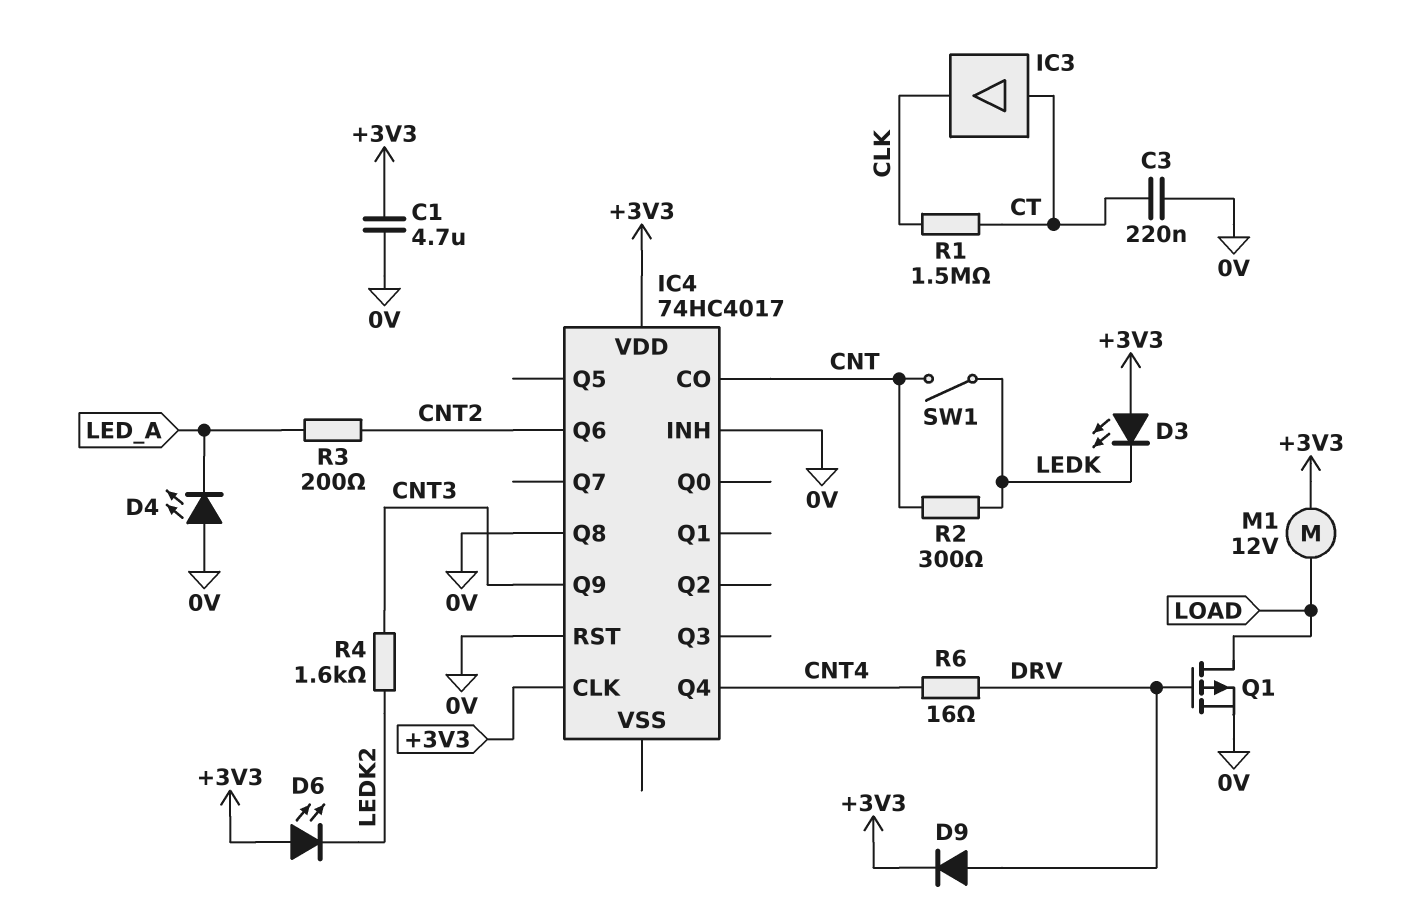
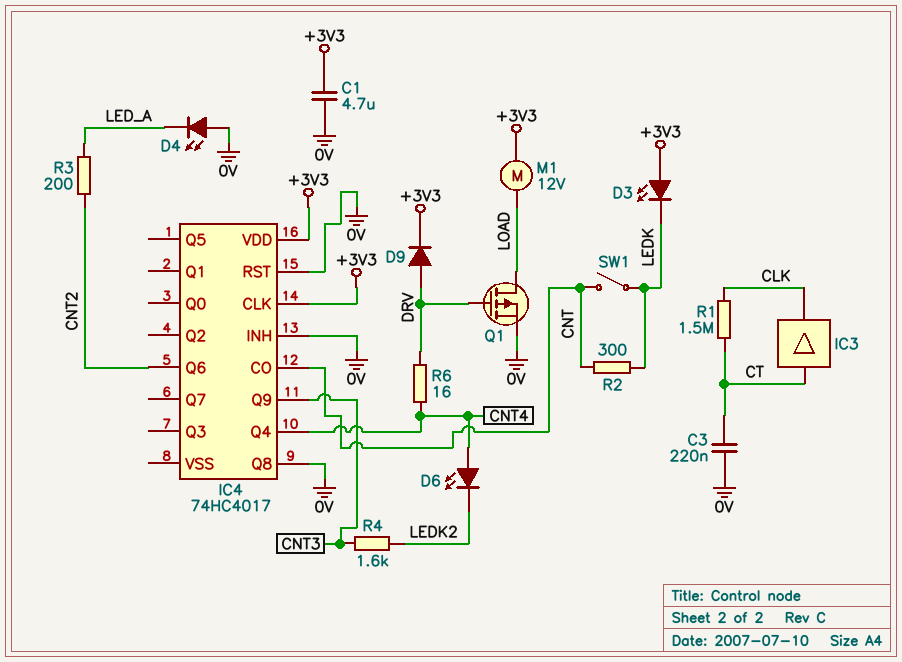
D6: LED (A +3V3, K LEDK2) -> LED (A CNT4, K LEDK2)

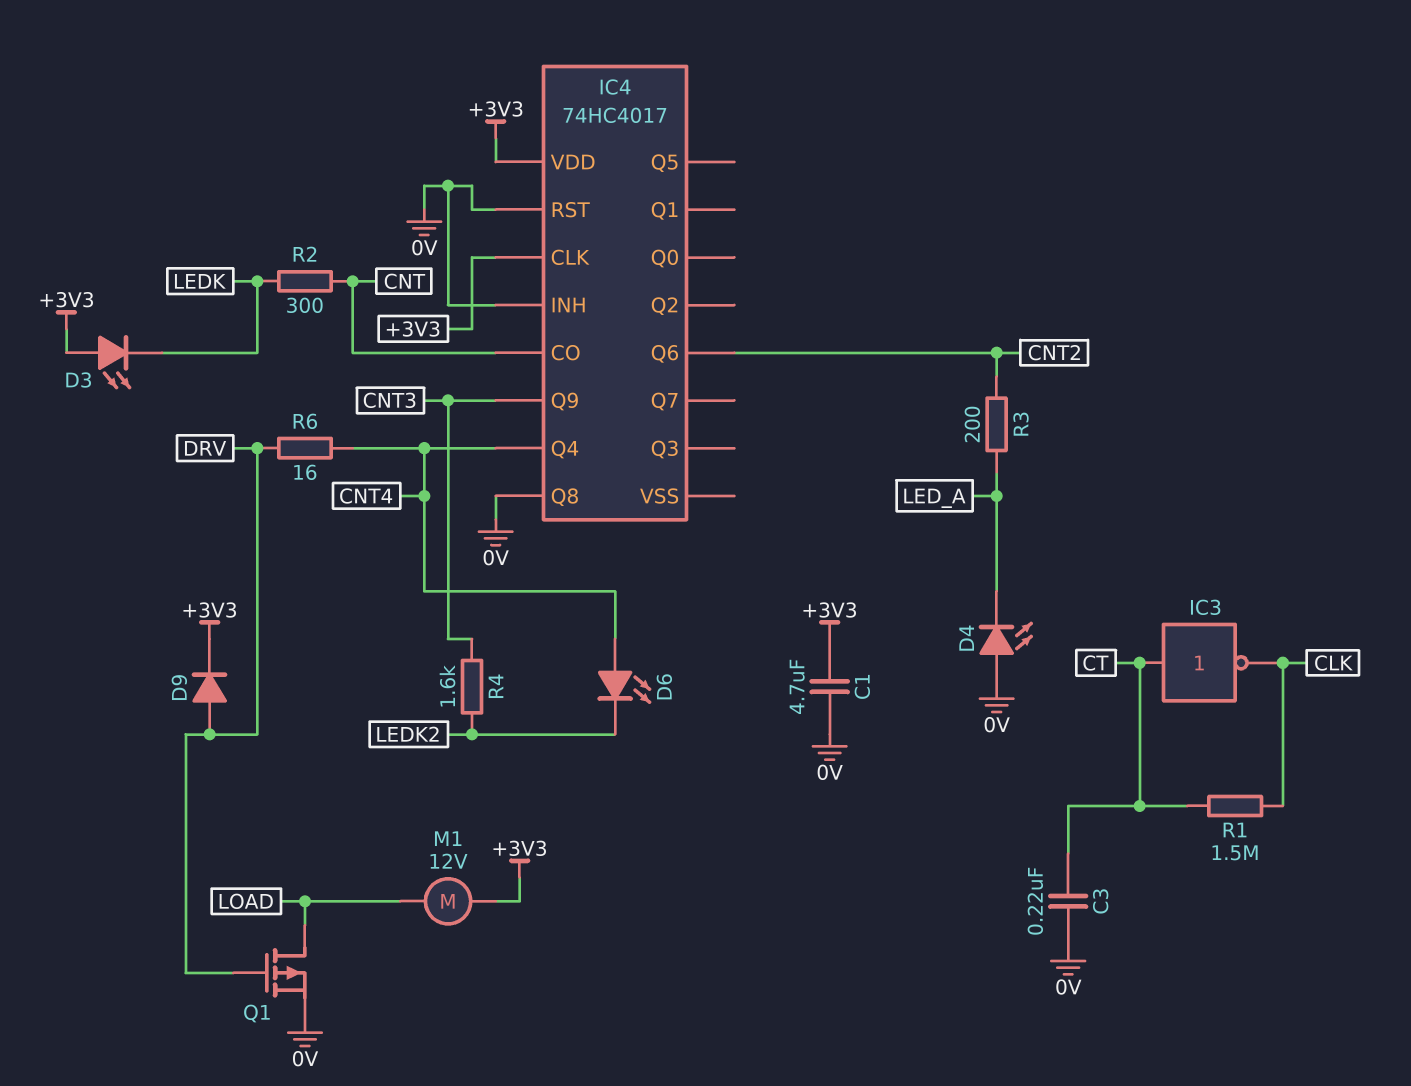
IC3: buffer (in CT, out CLK) -> NOT (in CT, out CLK)
SW1: switch (CNT, LEDK) -> none

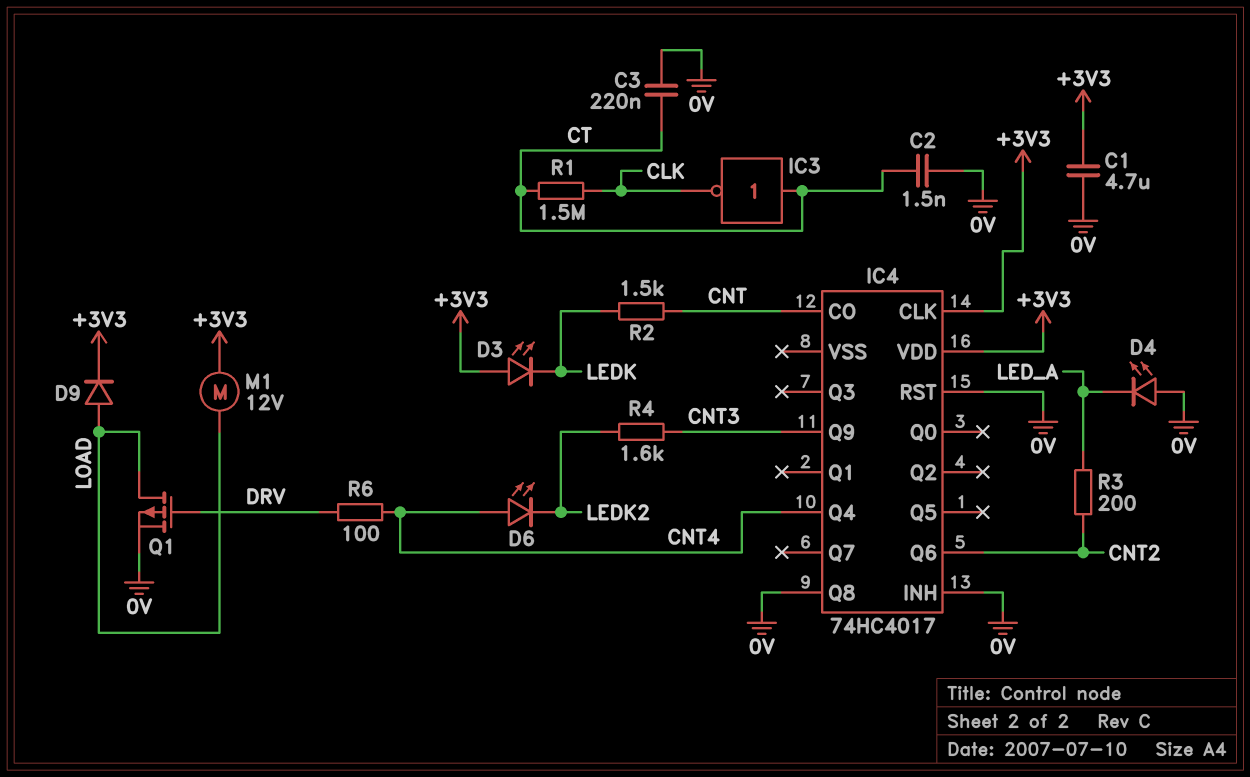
C2: none -> 1.5nF (0V, CT)
D9: diode (A DRV, K +3V3) -> diode (A LOAD, K +3V3)
R2: 300 (CNT, LEDK) -> 1.5k (CNT, LEDK)
R6: 16 (CNT4, DRV) -> 100 (CNT4, DRV)

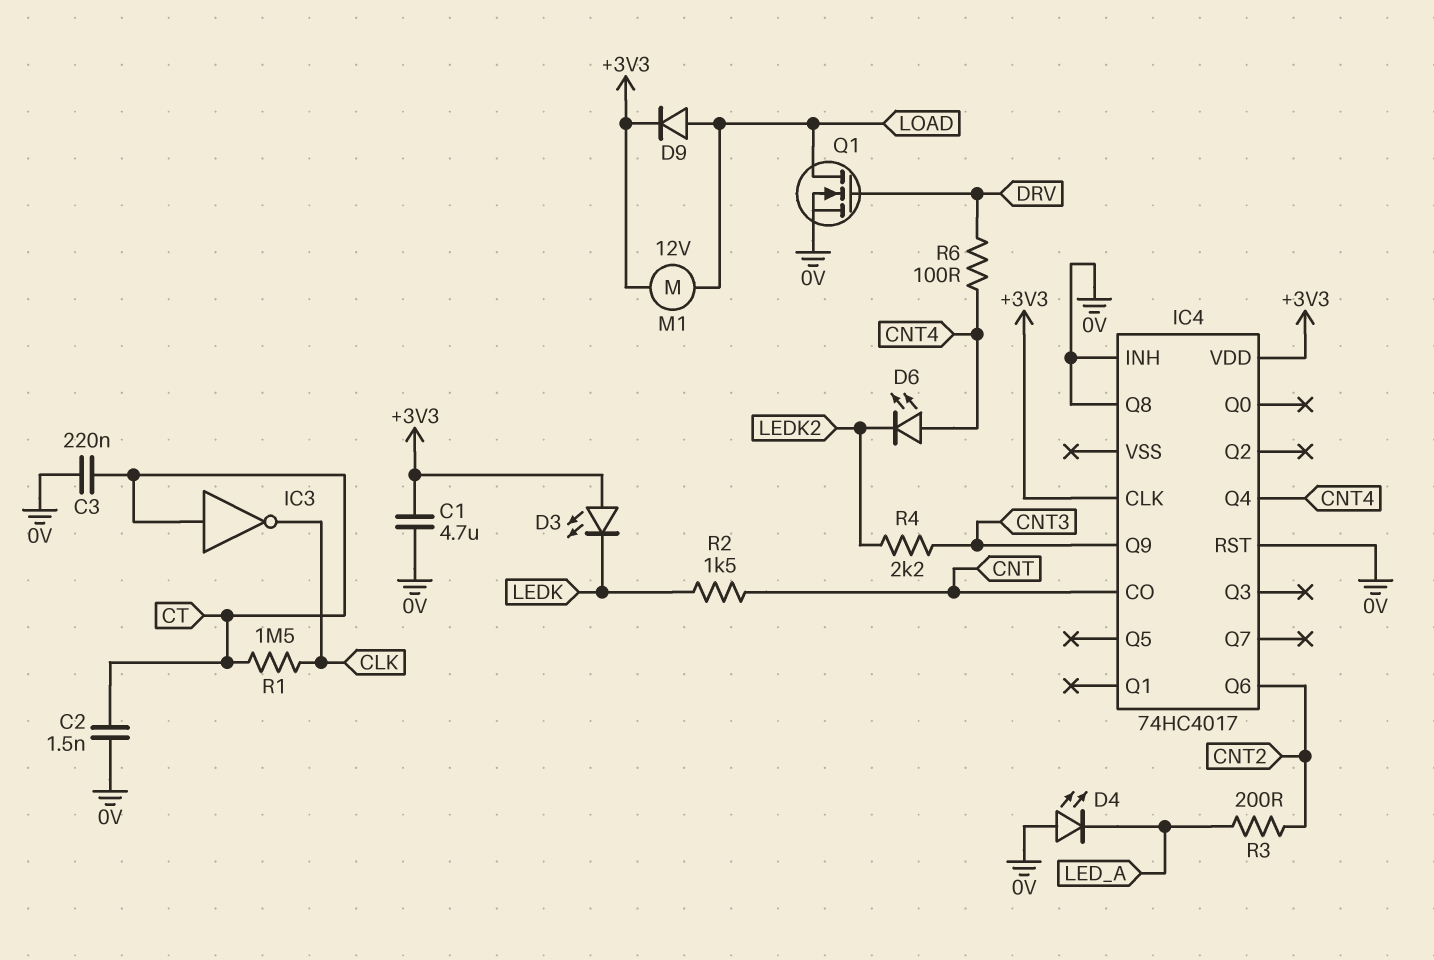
Q1: PMOS (G DRV, D LOAD, S 0V) -> NMOS (G DRV, D LOAD, S 0V)
R4: 1.6k (CNT3, LEDK2) -> 2.2k (CNT3, LEDK2)

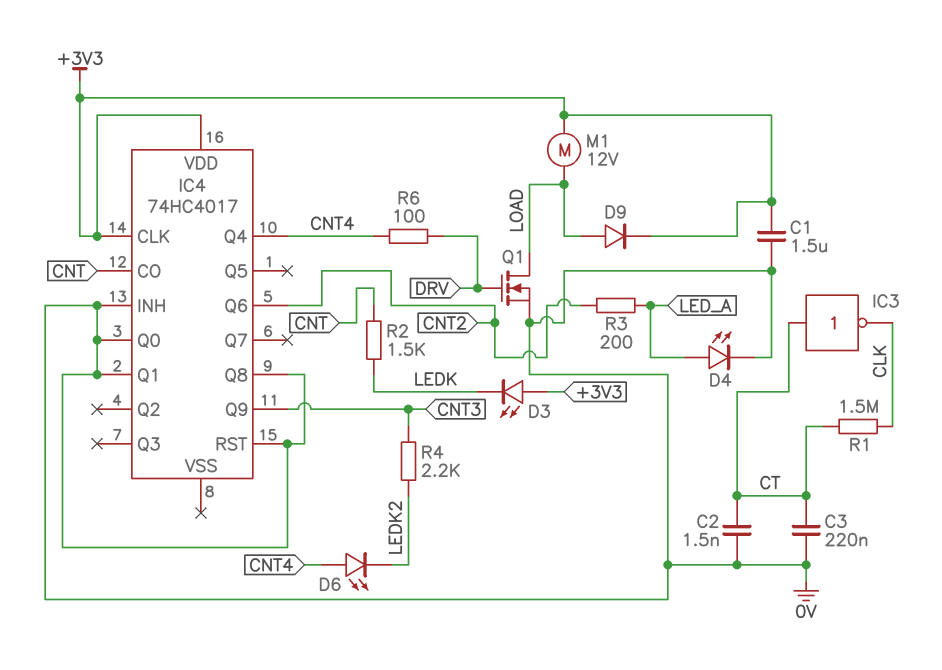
C1: 4.7uF (+3V3, 0V) -> 1.5uF (+3V3, 0V)
D4: LED (A 0V, K LED_A) -> LED (A LED_A, K 0V)
IC4 pin Q0: none -> 0V
IC4 pin Q1: none -> 0V

